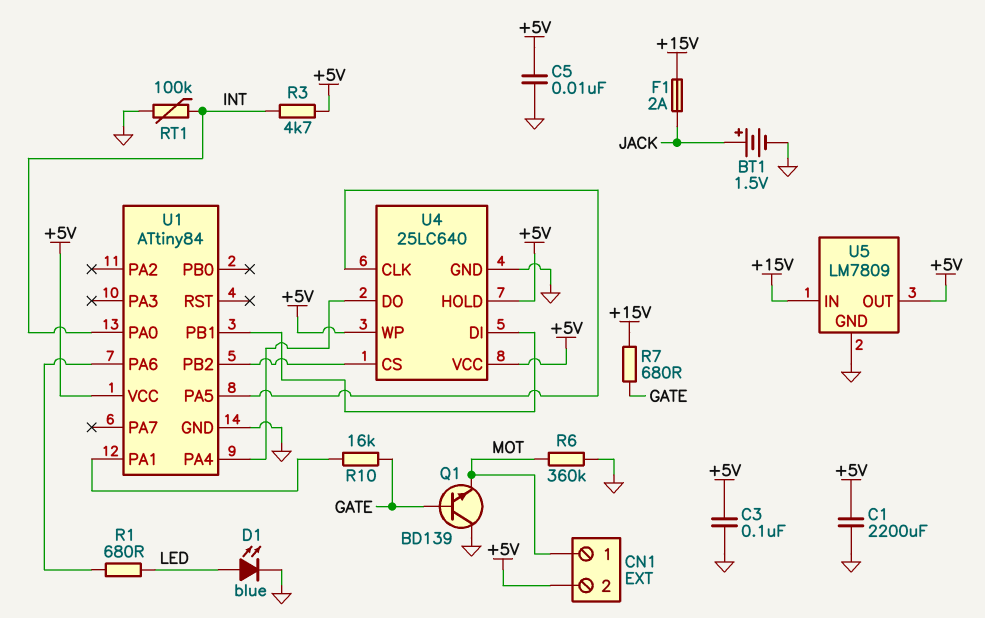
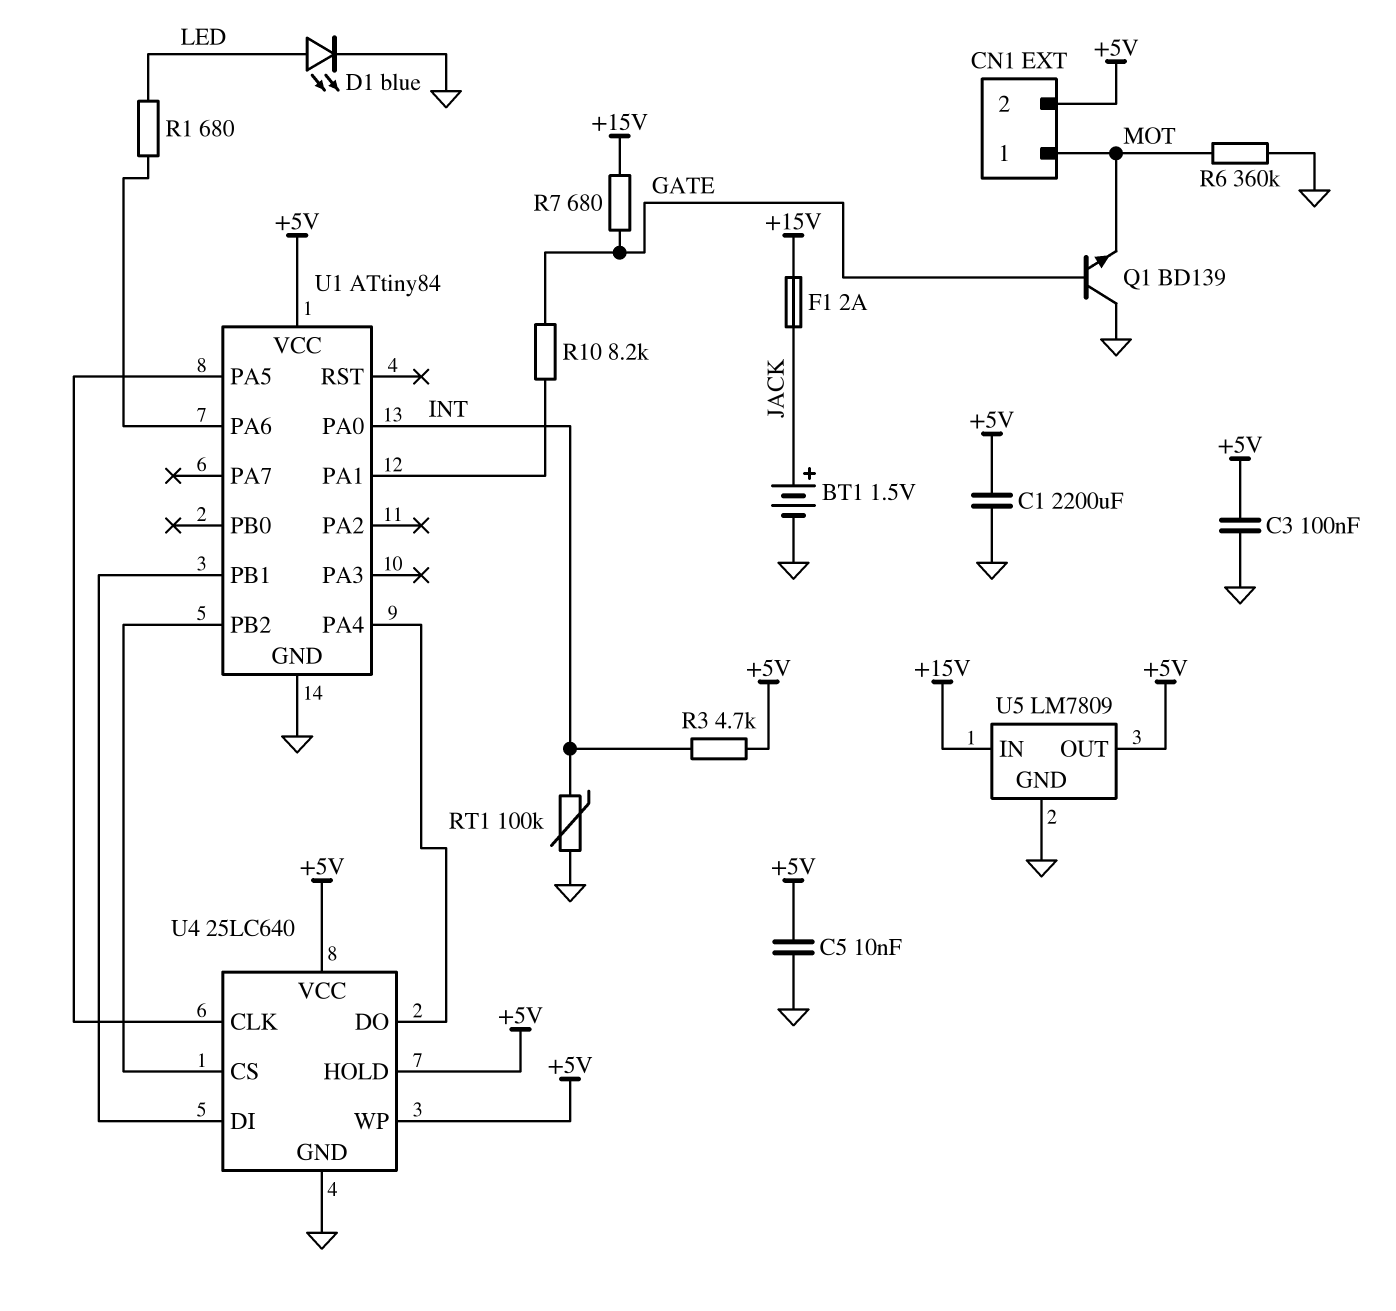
R10: 16k (GATE, U1/PA1) -> 8.2k (GATE, U1/PA1)

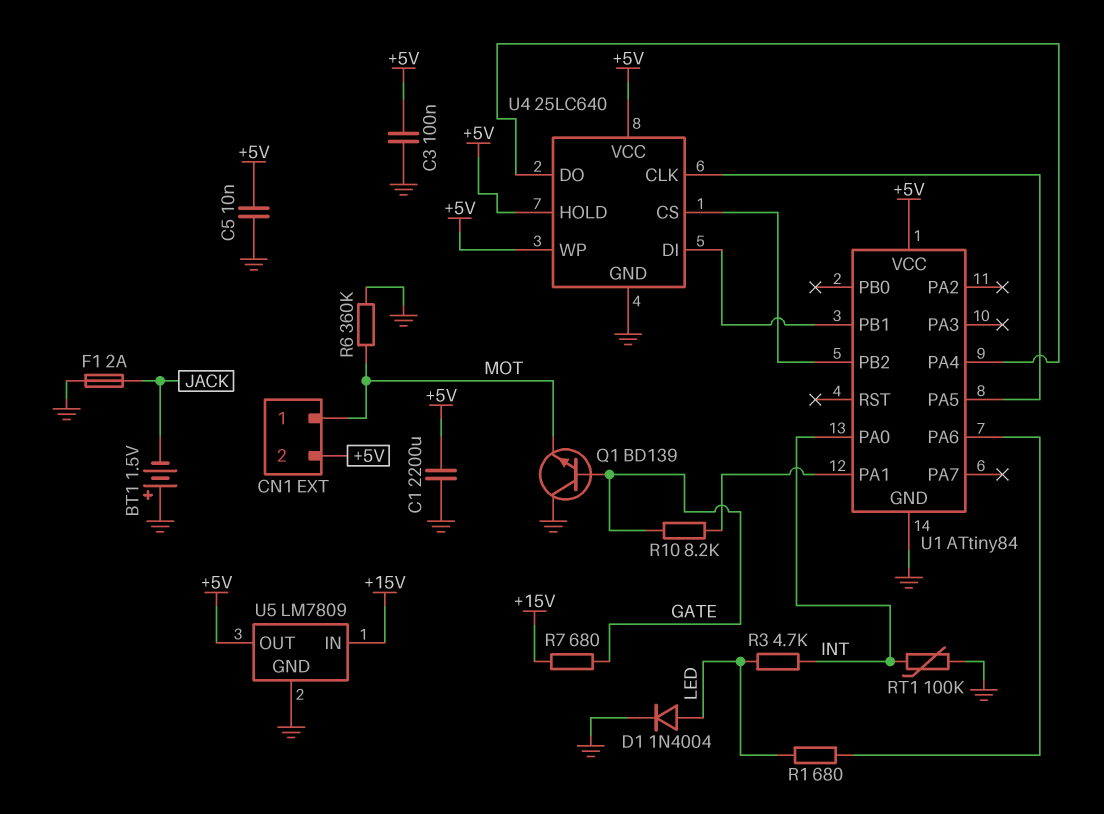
BT1: 1.5V (plus JACK, minus GND) -> 1.5V (plus GND, minus JACK)
D1: LED blue (A LED, K GND) -> diode 1N4004 (A LED, K GND)
F1: 2A (+15V, JACK) -> 2A (GND, JACK)
R3: 4.7k (+5V, INT) -> 4.7k (INT, LED)

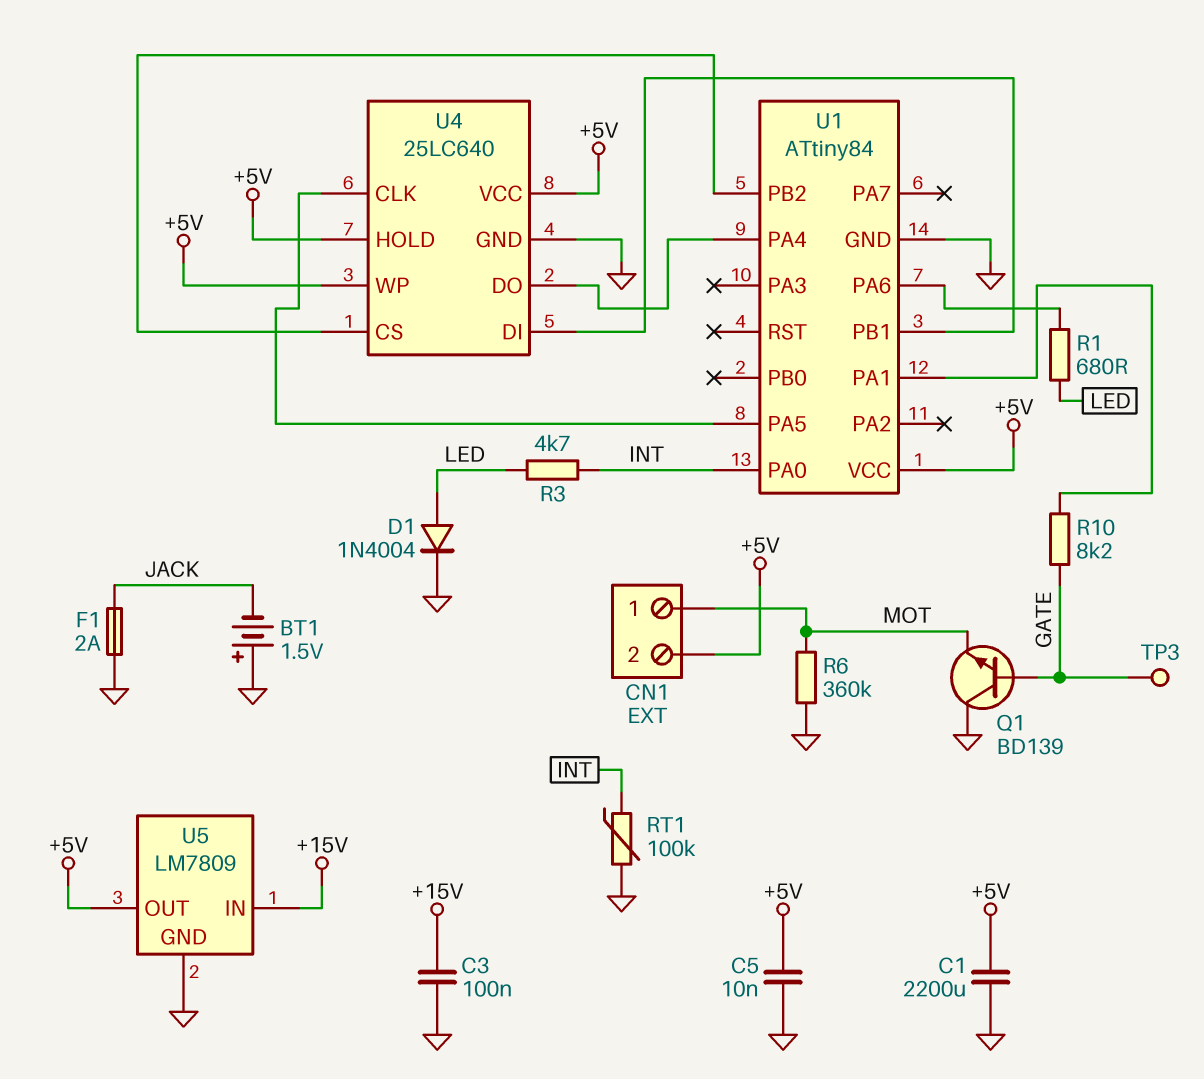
C3: 100nF (+5V, GND) -> 100nF (+15V, GND)
R7: 680 (+15V, GATE) -> none
TP3: none -> test point (GATE)

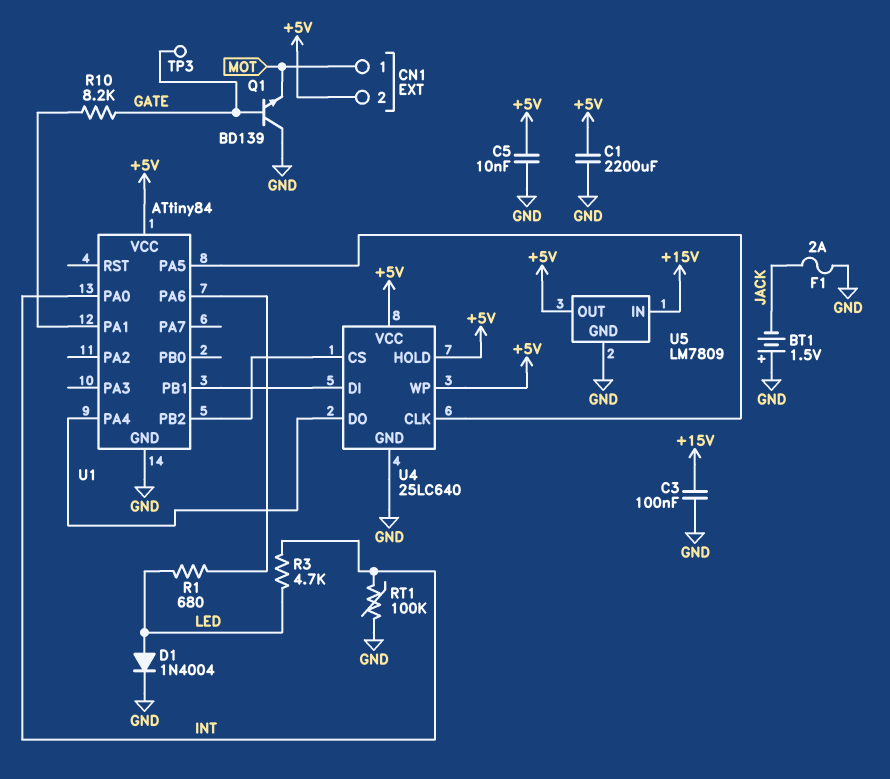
R6: 360k (GND, MOT) -> none

